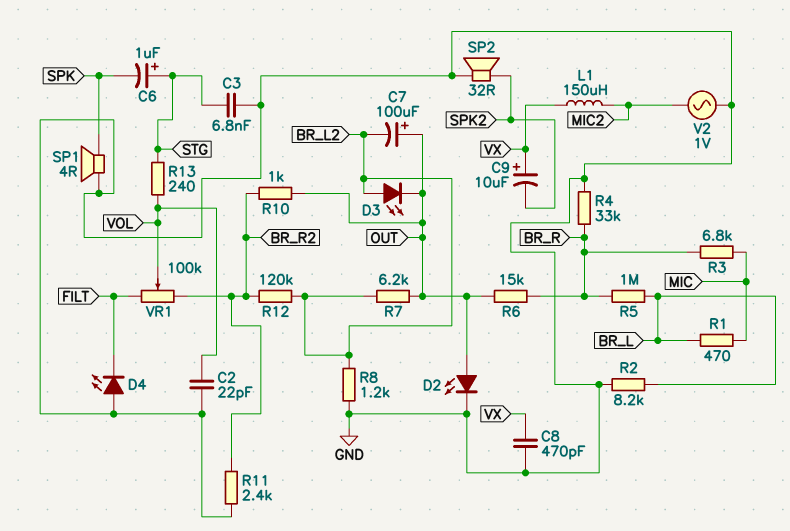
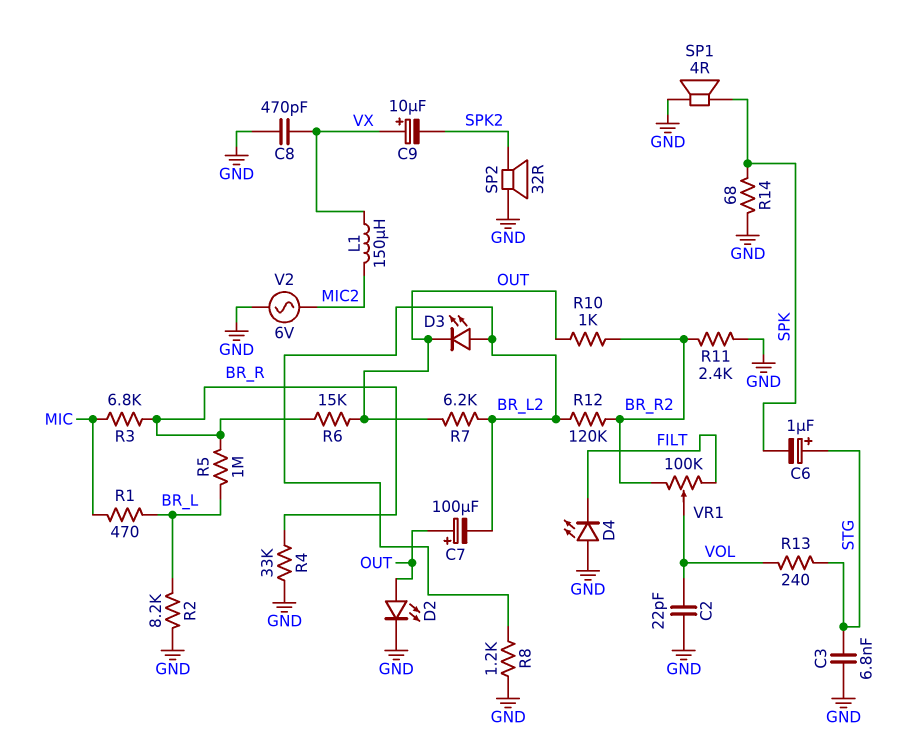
R14: none -> 68 (GND, SPK)
V2: AC 1V (GND, MIC2) -> AC 6V (GND, MIC2)

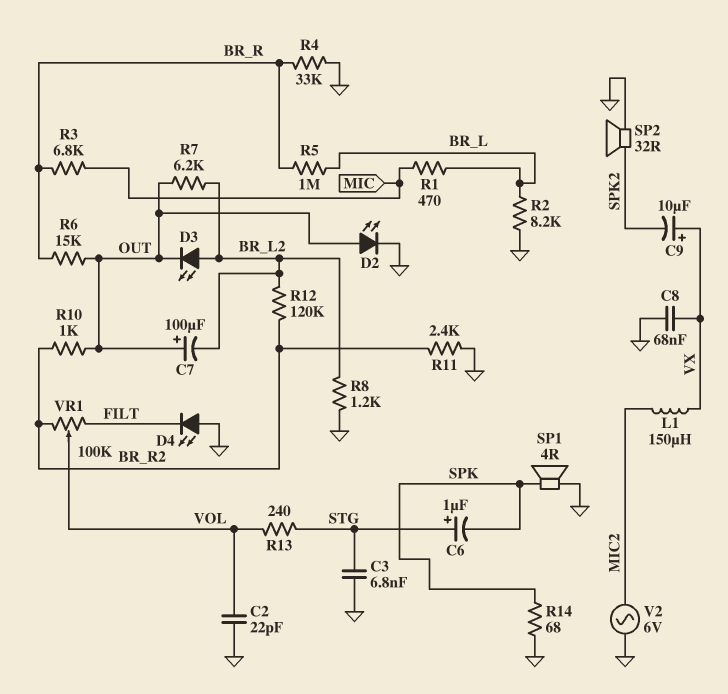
C8: 470pF (GND, VX) -> 68nF (GND, VX)

